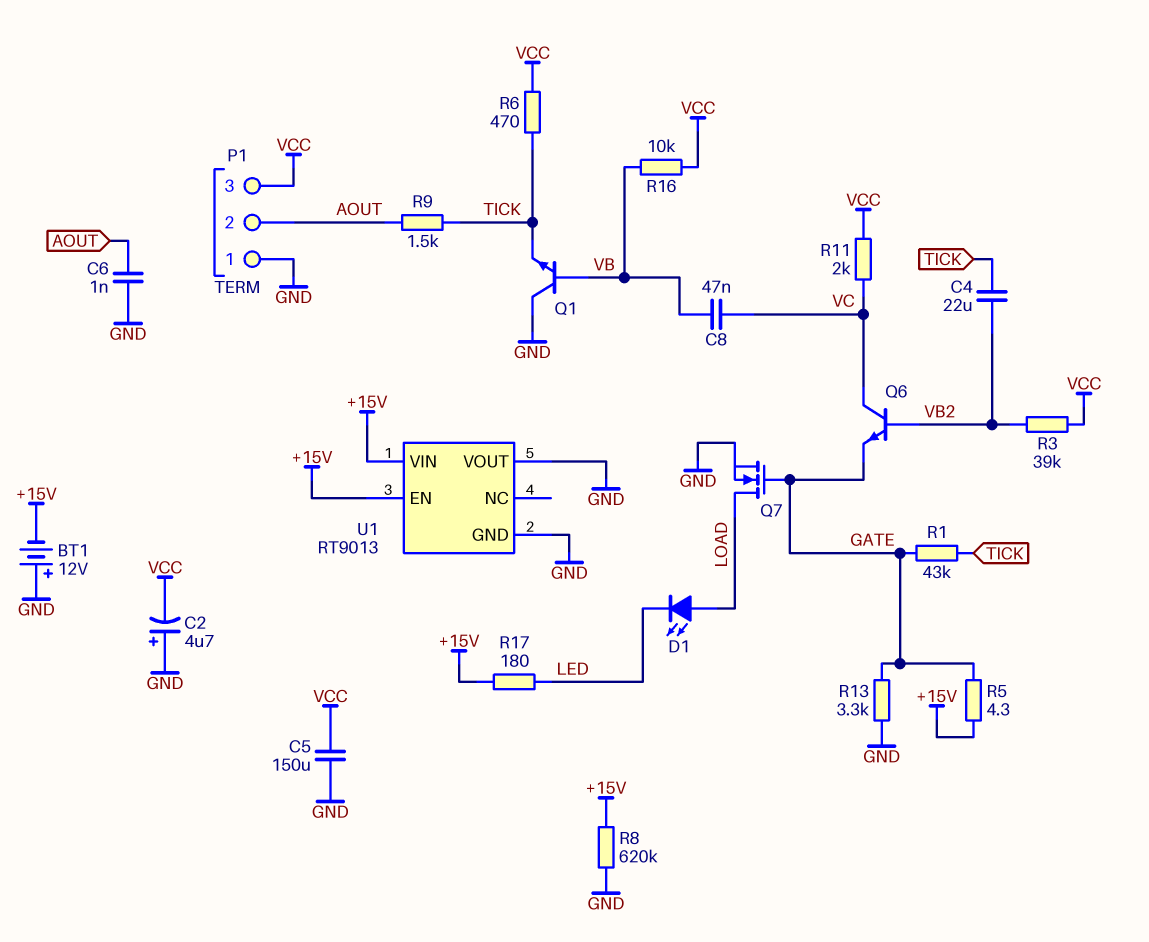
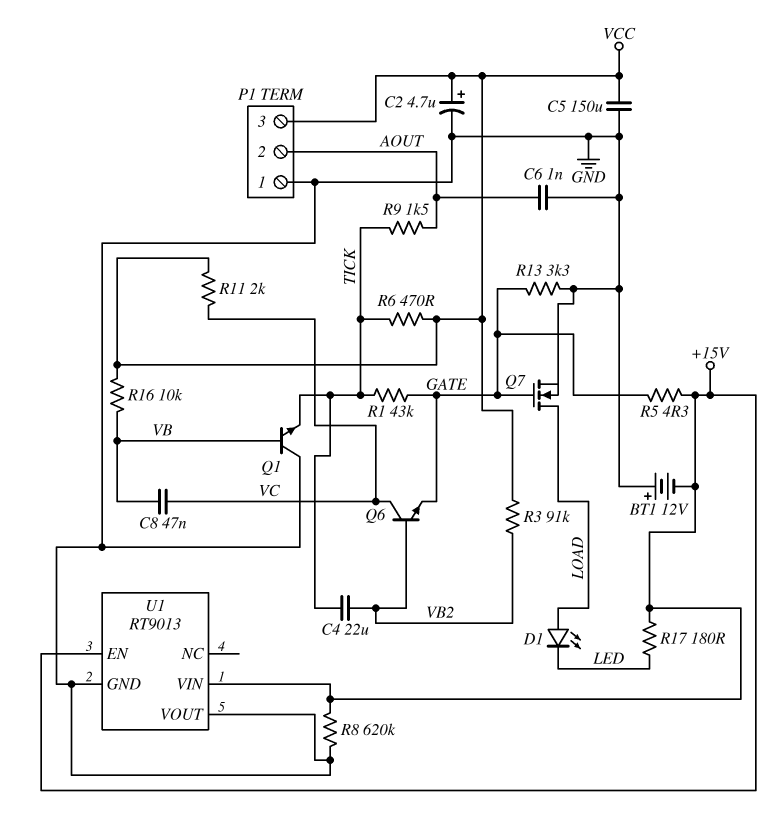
C2: 4.7uF (plus GND, minus VCC) -> 4.7uF (plus VCC, minus GND)
R3: 39k (VB2, VCC) -> 91k (VB2, VCC)

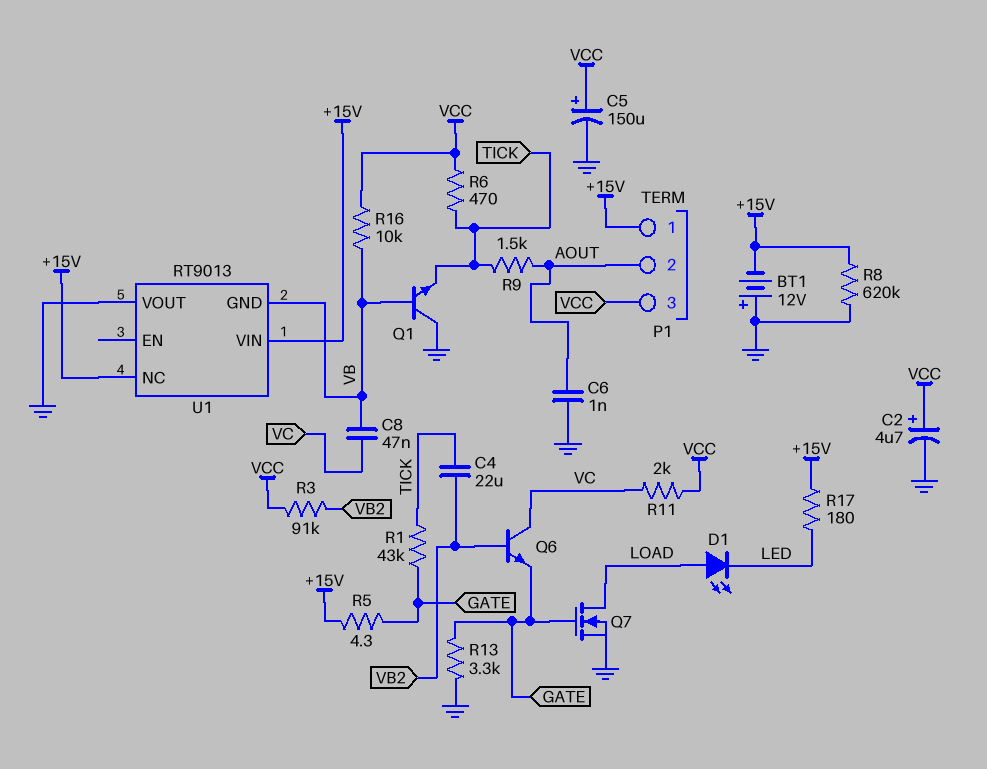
C5: 150uF (GND, VCC) -> 150uF (plus VCC, minus GND)
P1 pin 1: GND -> +15V
U1 pin EN: +15V -> none
U1 pin GND: GND -> VB
U1 pin NC: none -> +15V

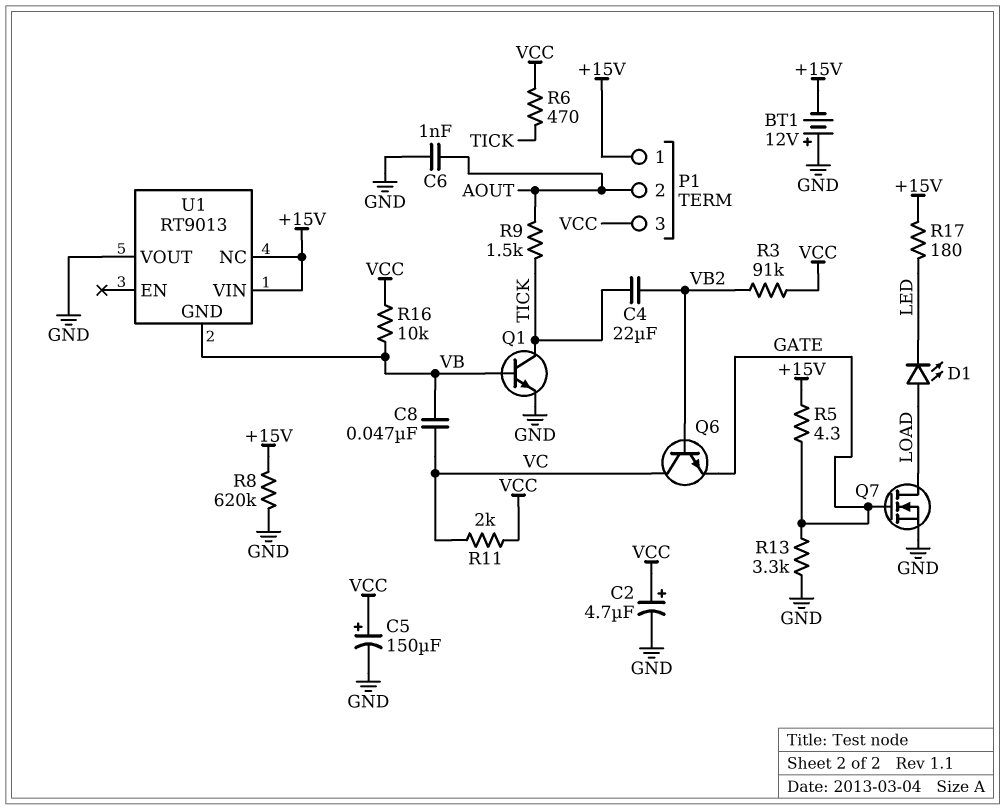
Q1: NPN (B VB, C GND, E TICK) -> NPN (B VB, C TICK, E GND)
R1: 43k (GATE, TICK) -> none

